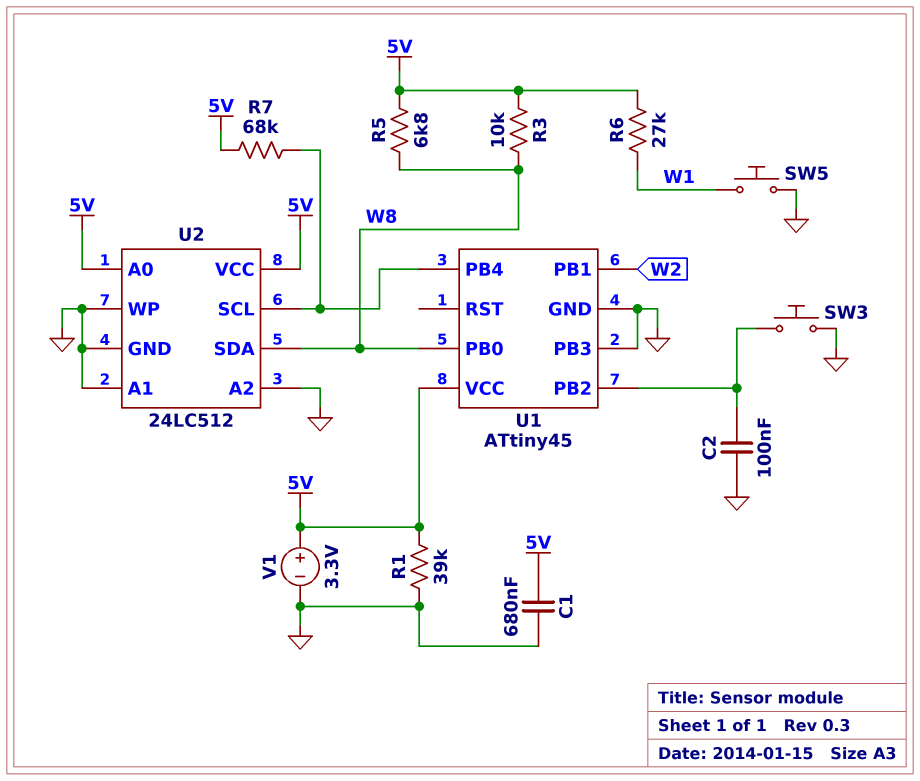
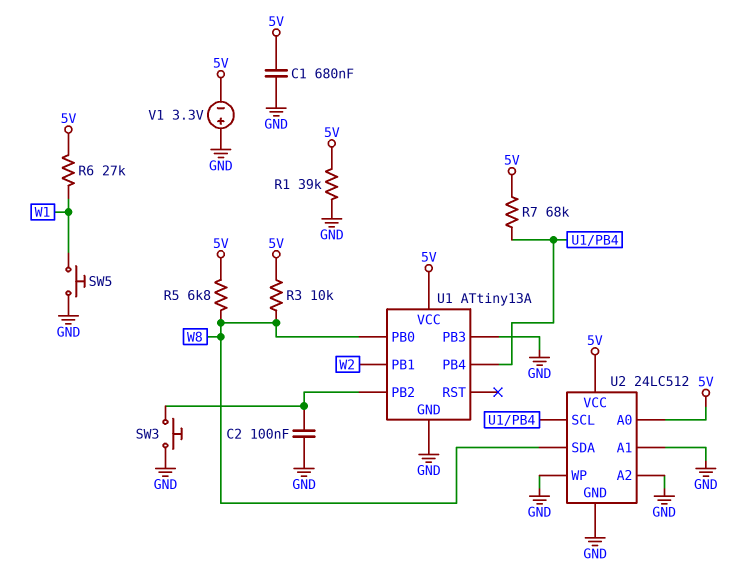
U1: ATtiny45 -> ATtiny13A
V1: 3.3V (plus 5V, minus GND) -> 3.3V (plus GND, minus 5V)

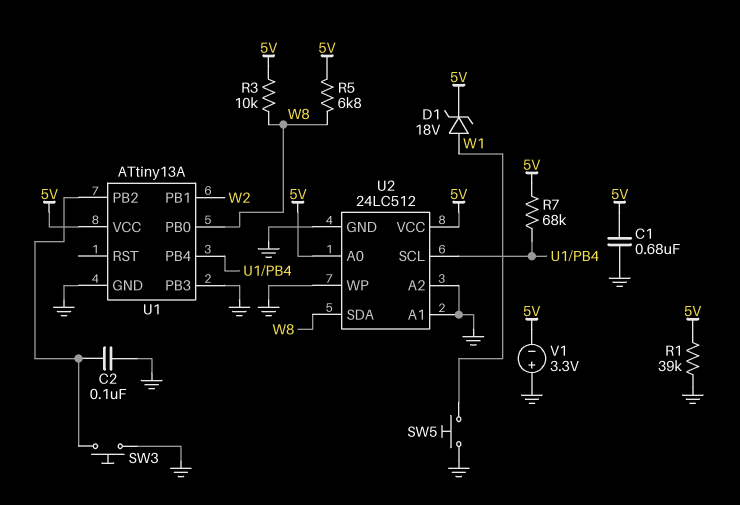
D1: none -> zener 18V (A W1, K 5V)
R6: 27k (5V, W1) -> none

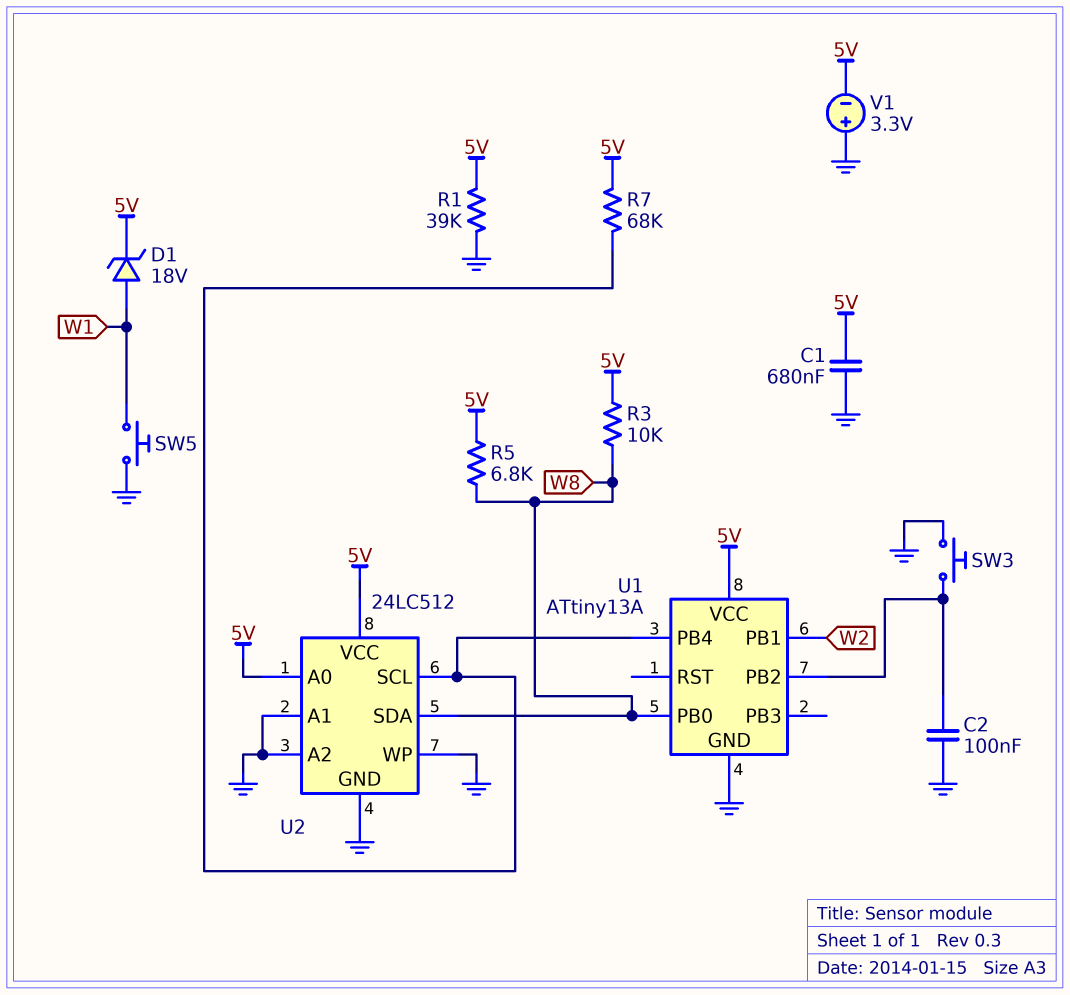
U1 pin PB3: GND -> none

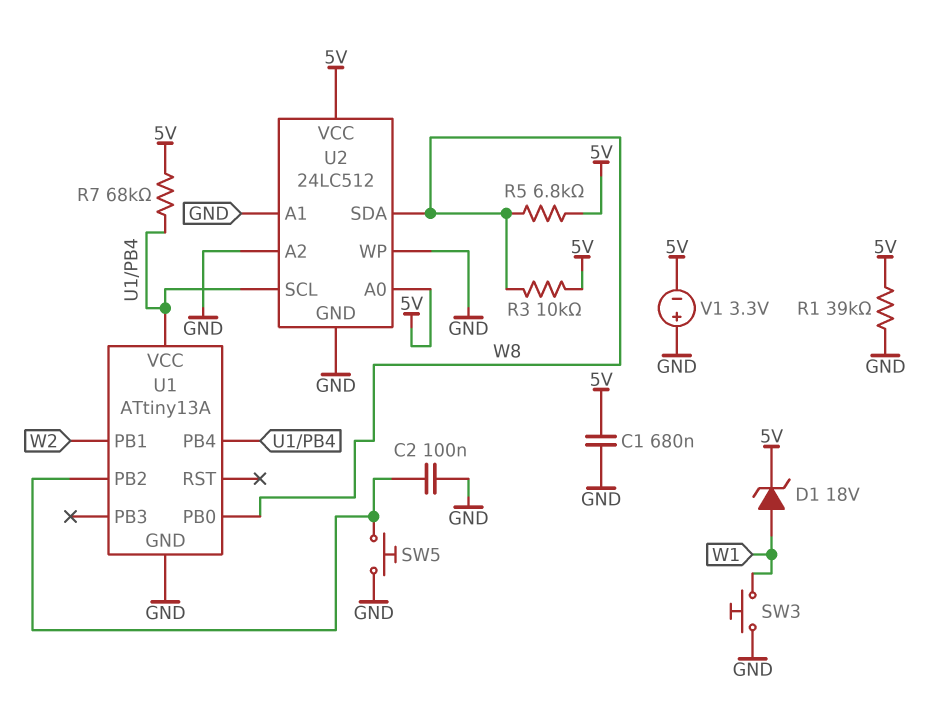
SW3: button (GND, U1/PB2) -> button (GND, W1)
SW5: button (GND, W1) -> button (GND, U1/PB2)
U1 pin VCC: 5V -> U1/PB4

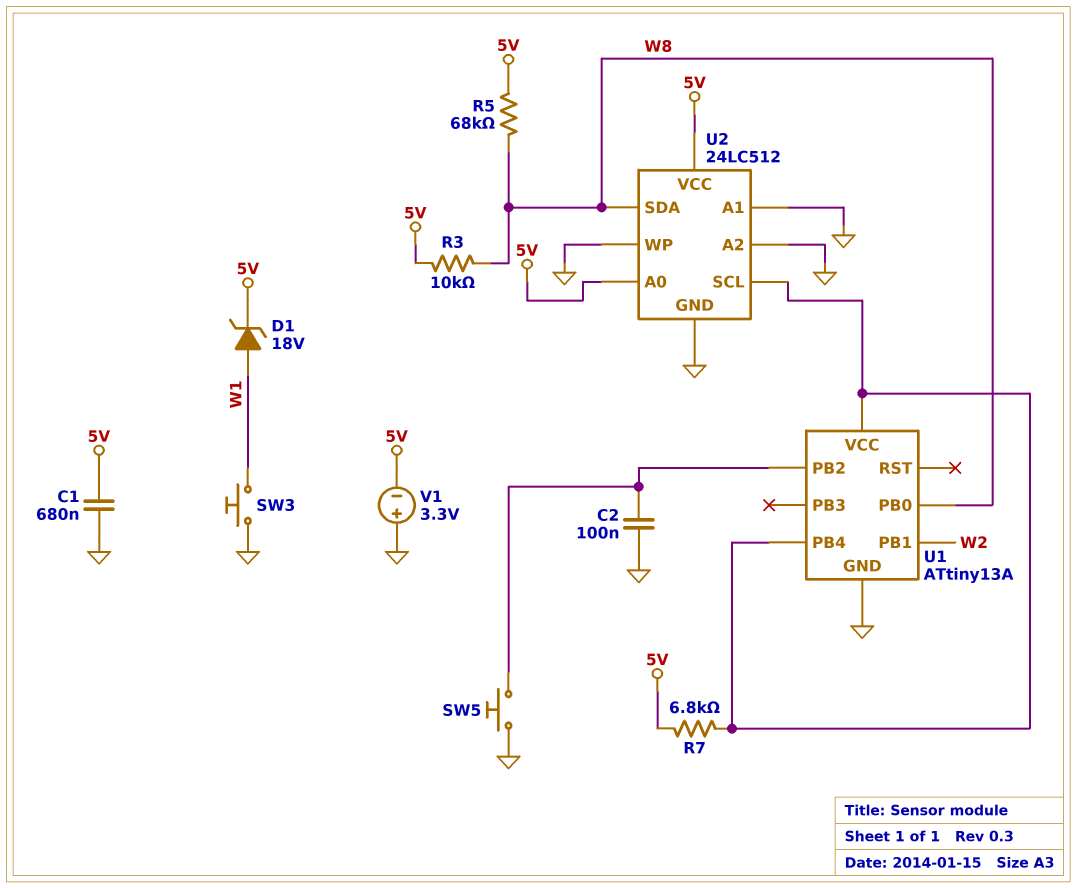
R1: 39k (5V, GND) -> none
R5: 6.8k (5V, W8) -> 68k (5V, W8)
R7: 68k (5V, U1/PB4) -> 6.8k (5V, U1/PB4)

